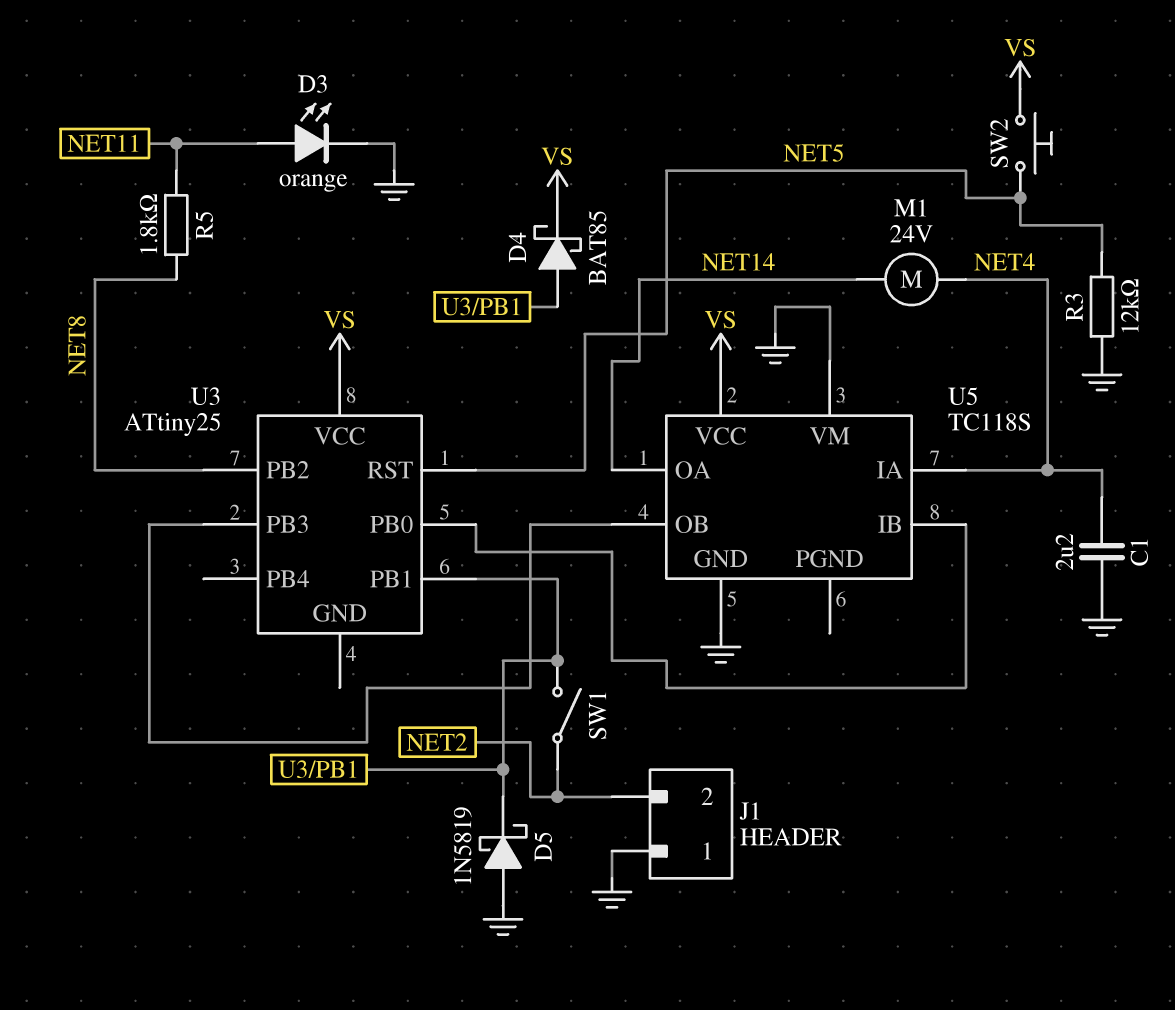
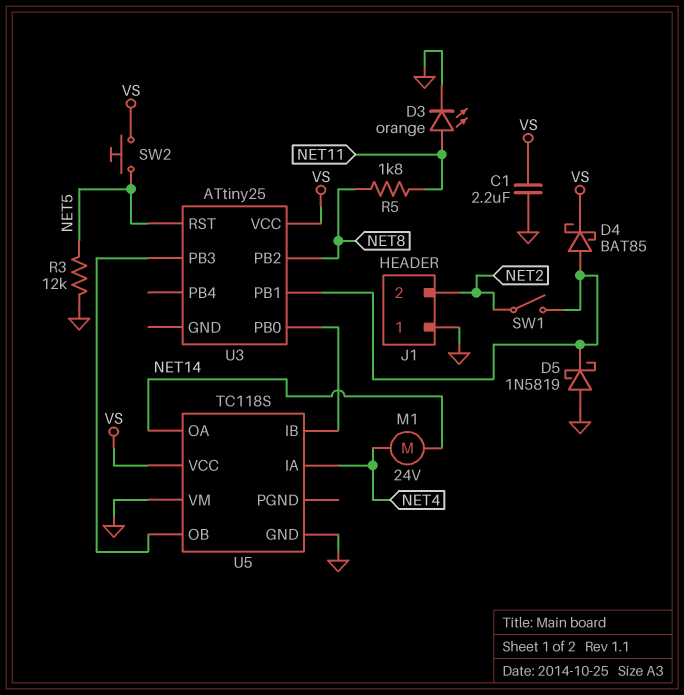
C1: 2.2uF (GND, NET4) -> 2.2uF (GND, VS)

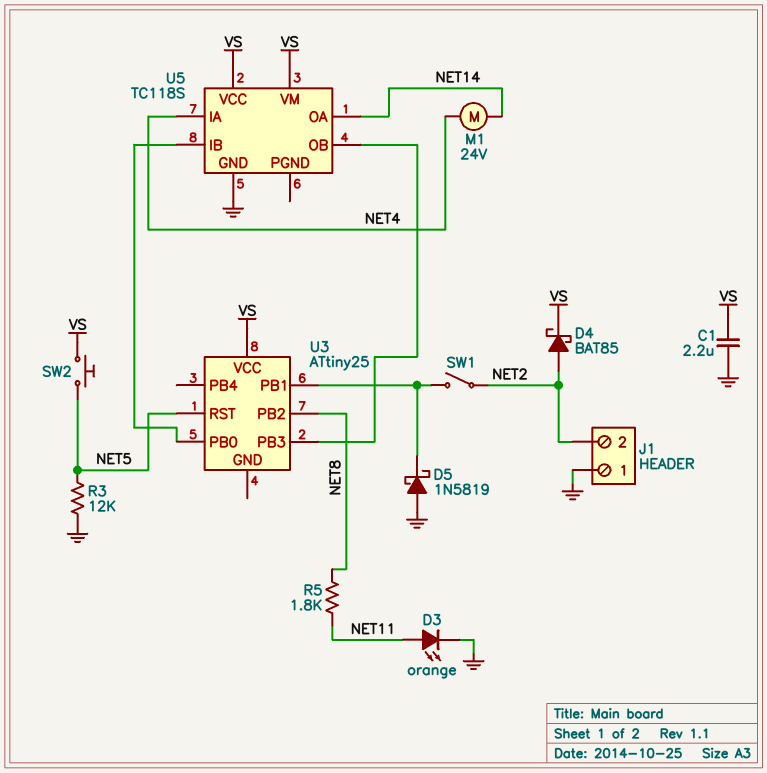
D4: schottky BAT85 (A U3/PB1, K VS) -> schottky BAT85 (A NET2, K VS)
U5 pin VM: GND -> VS

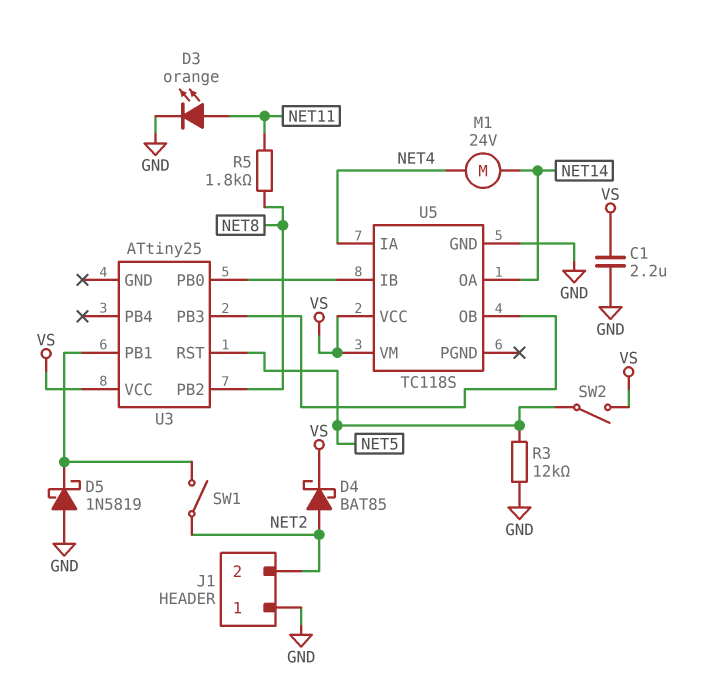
SW2: button (NET5, VS) -> switch (NET5, VS)

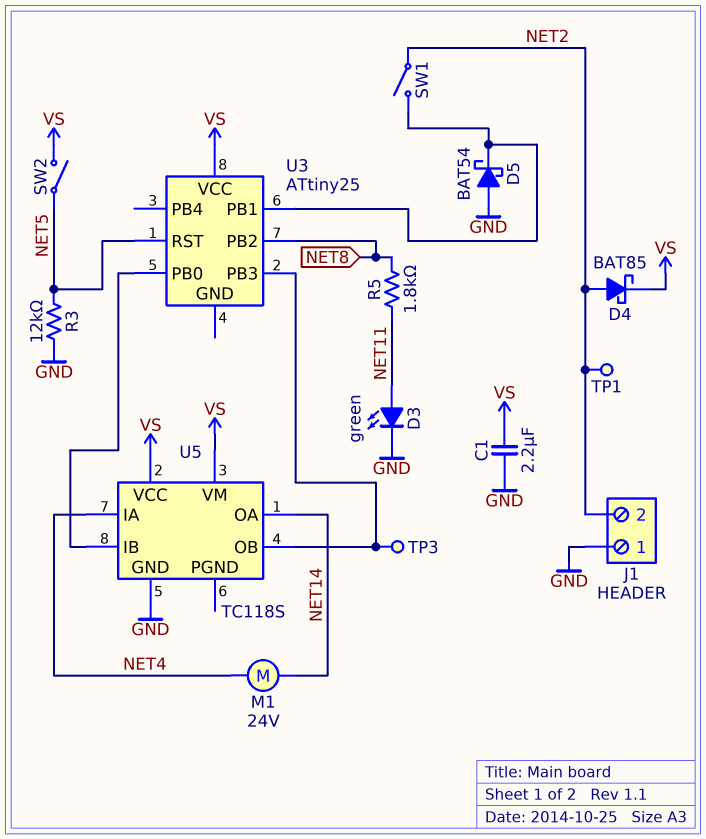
D3: LED orange (A NET11, K GND) -> LED green (A NET11, K GND)
D5: schottky 1N5819 (A GND, K U3/PB1) -> schottky BAT54 (A GND, K U3/PB1)
TP1: none -> test point (NET2)
TP3: none -> test point (U3/PB3)

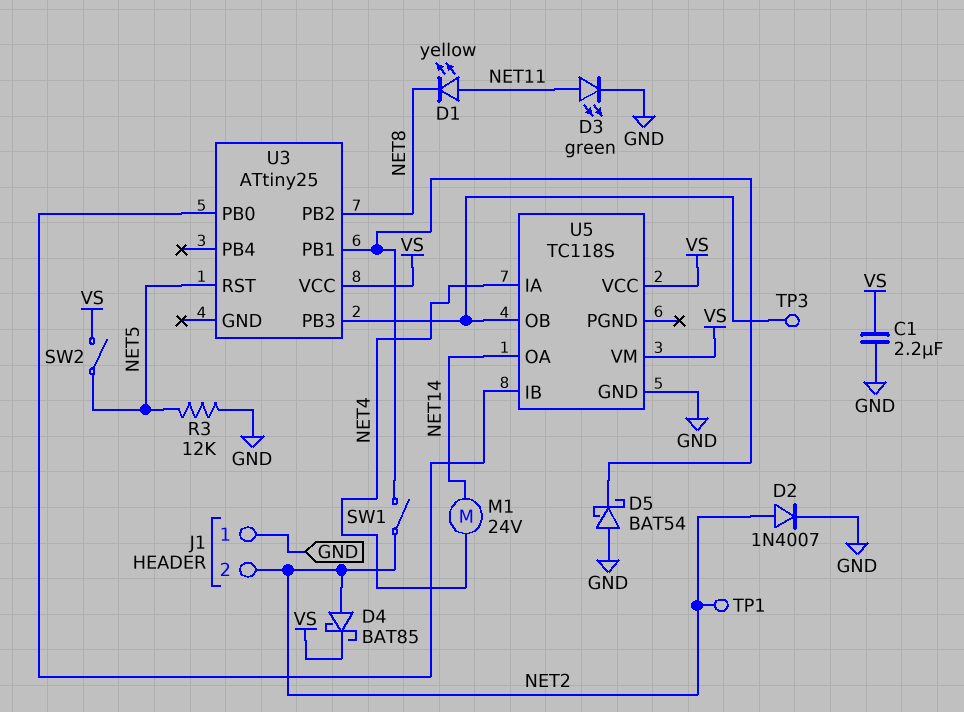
D1: none -> LED yellow (A NET11, K NET8)
D2: none -> diode 1N4007 (A NET2, K GND)
R5: 1.8k (NET8, NET11) -> none

